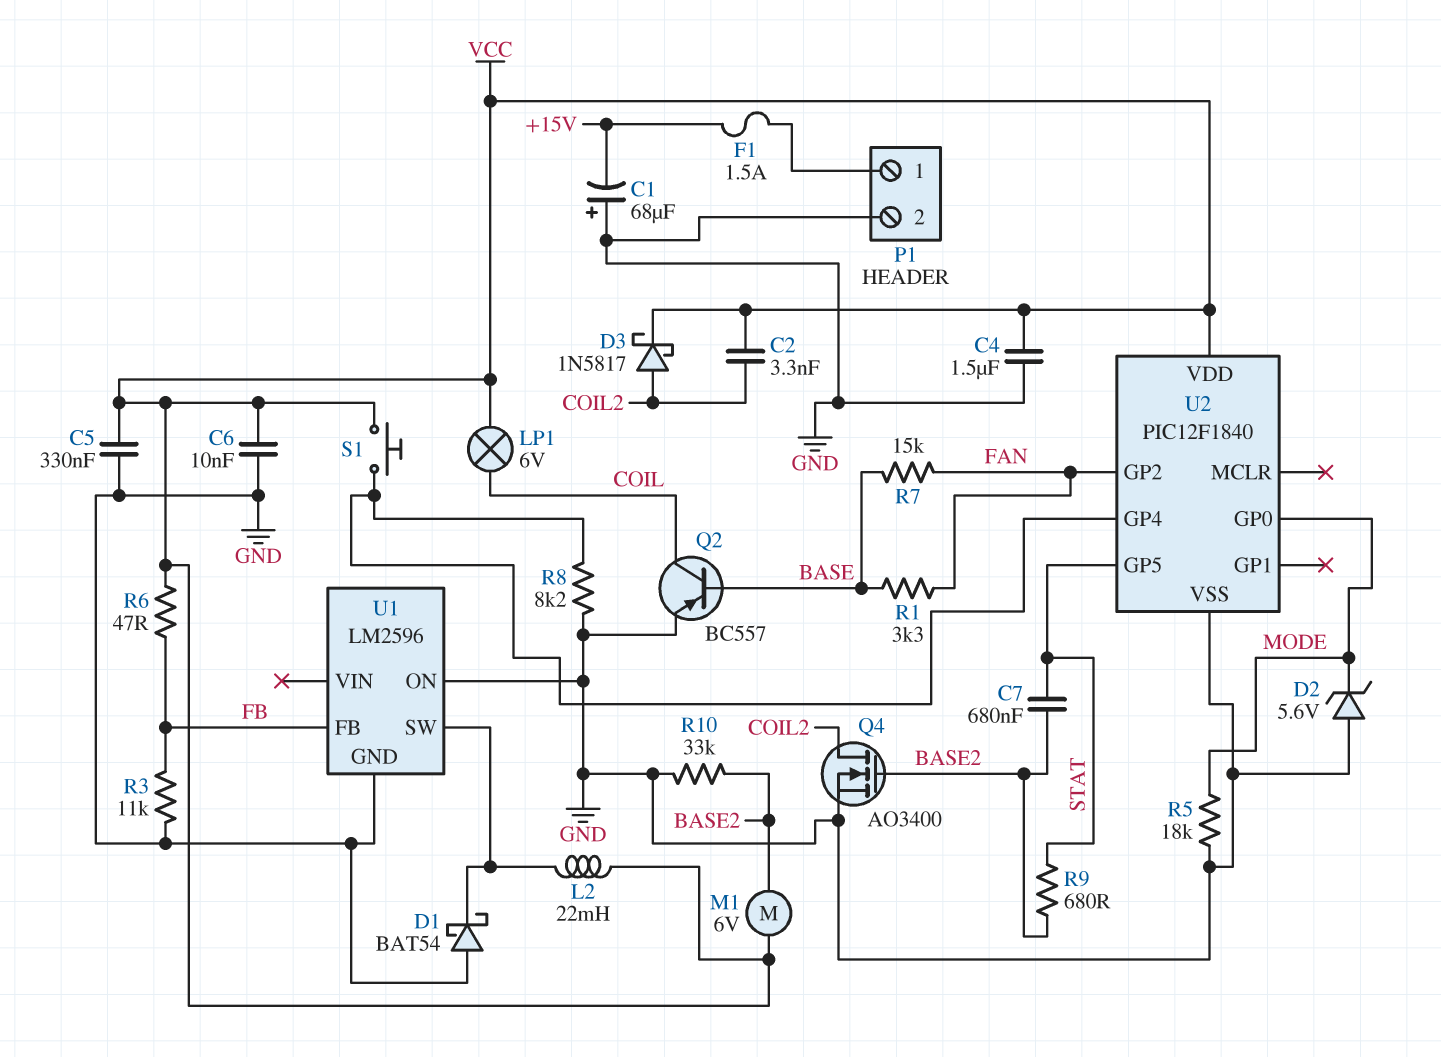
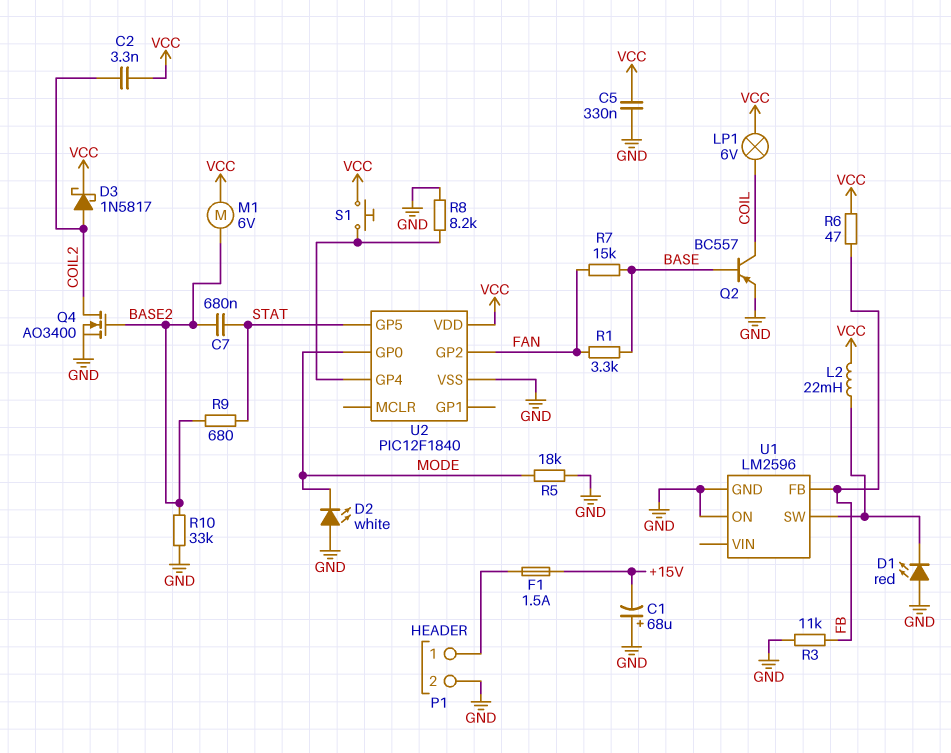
C4: 1.5uF (GND, VCC) -> none
C6: 10nF (GND, VCC) -> none
D1: schottky BAT54 (A GND, K U1/SW) -> LED red (A GND, K U1/SW)
D2: zener 5.6V (A GND, K MODE) -> LED white (A GND, K MODE)

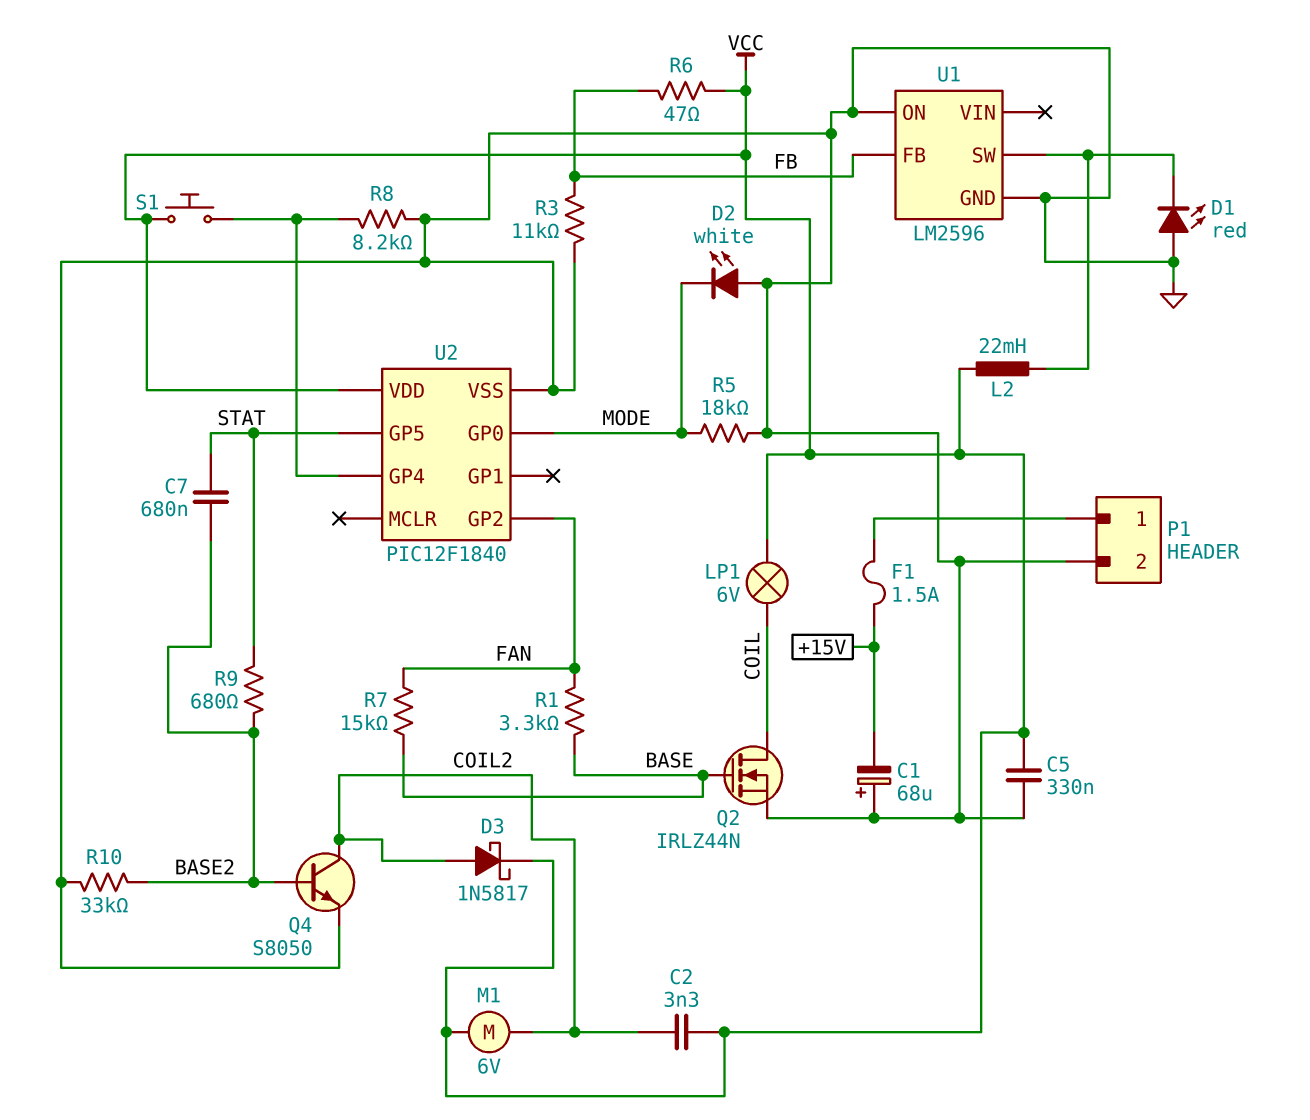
M1: motor 6V (BASE2, VCC) -> motor 6V (COIL2, VCC)
Q2: PNP BC557 (B BASE, C COIL, E GND) -> NMOS IRLZ44N (G BASE, D COIL, S GND)
Q4: NMOS AO3400 (G BASE2, D COIL2, S GND) -> NPN S8050 (B BASE2, C COIL2, E GND)

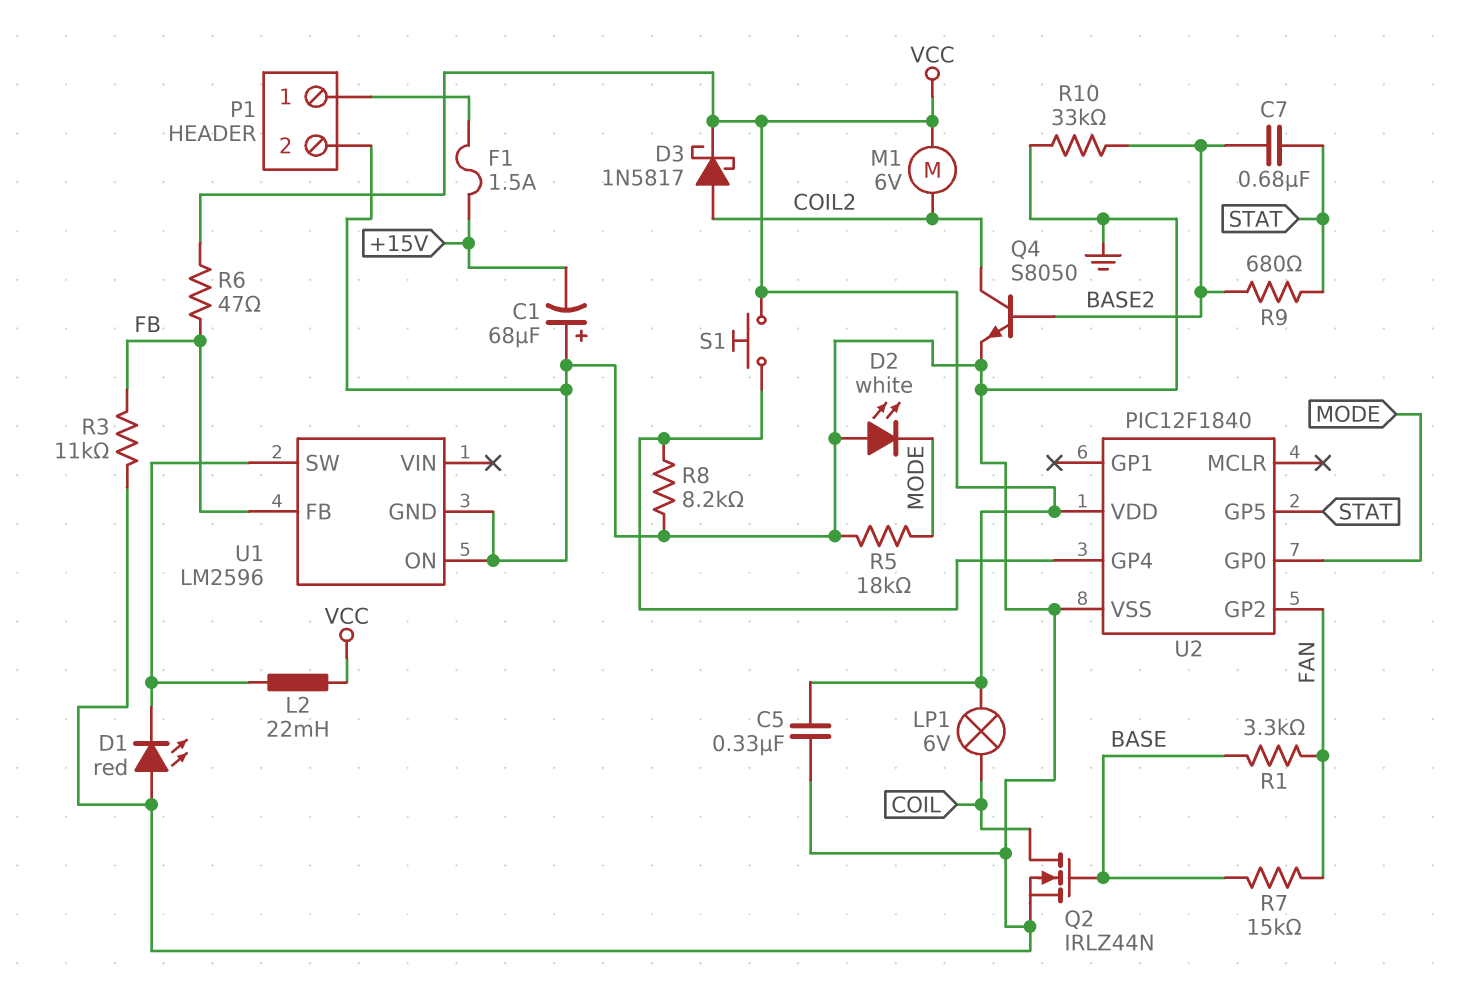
C2: 3.3nF (COIL2, VCC) -> none

